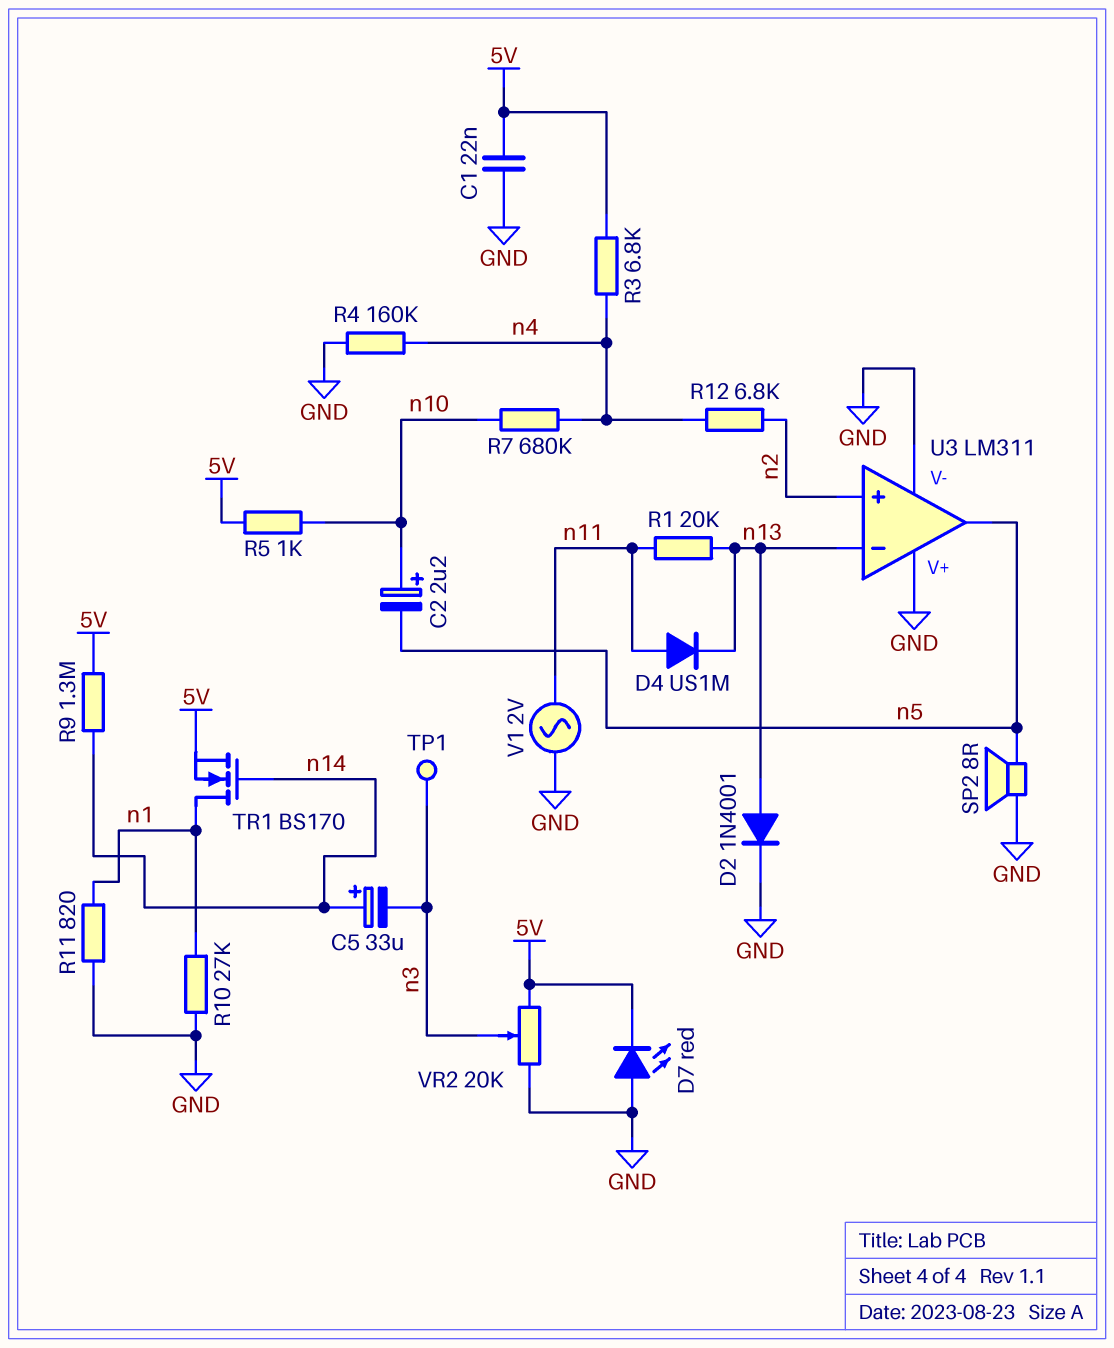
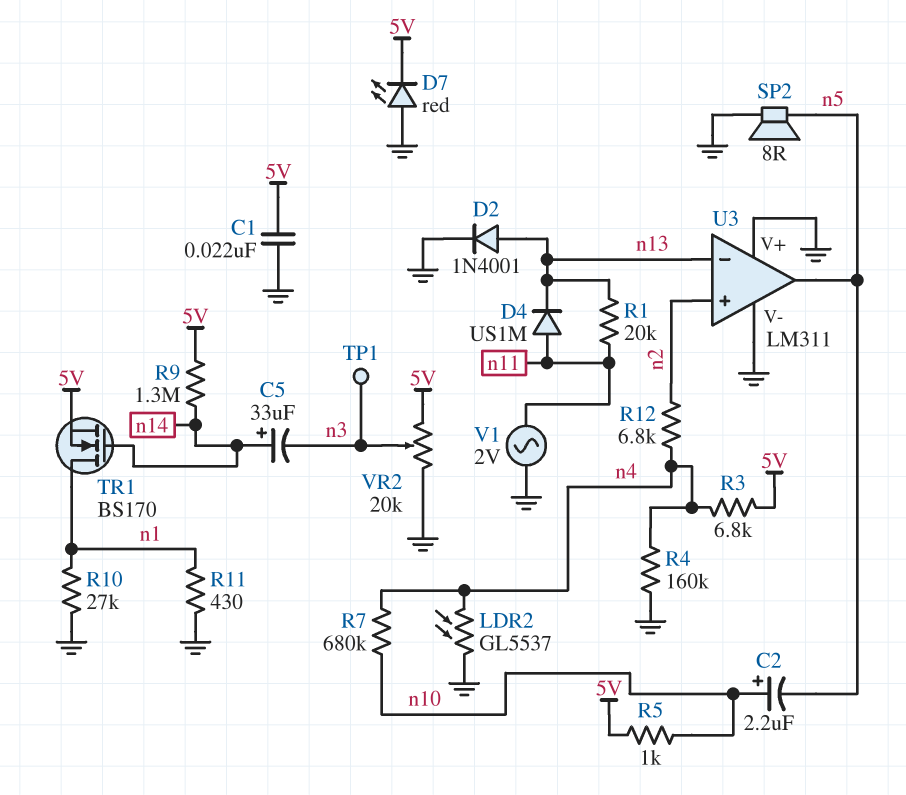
LDR2: none -> GL5537 (GND, n4)
R11: 820 (GND, n1) -> 430 (GND, n1)

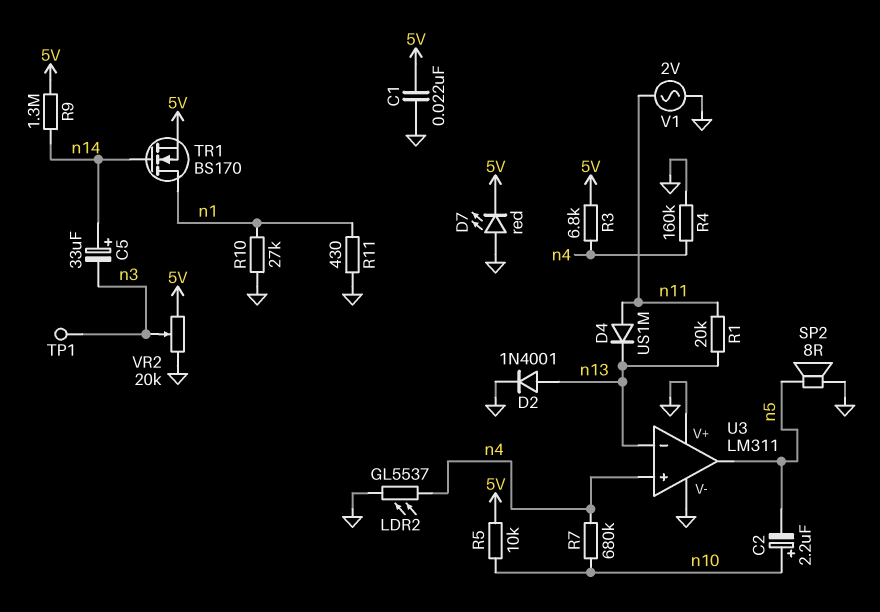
R5: 1k (5V, n10) -> 10k (5V, n10)
R12: 6.8k (n2, n4) -> none
U3 pin in+: n2 -> n4

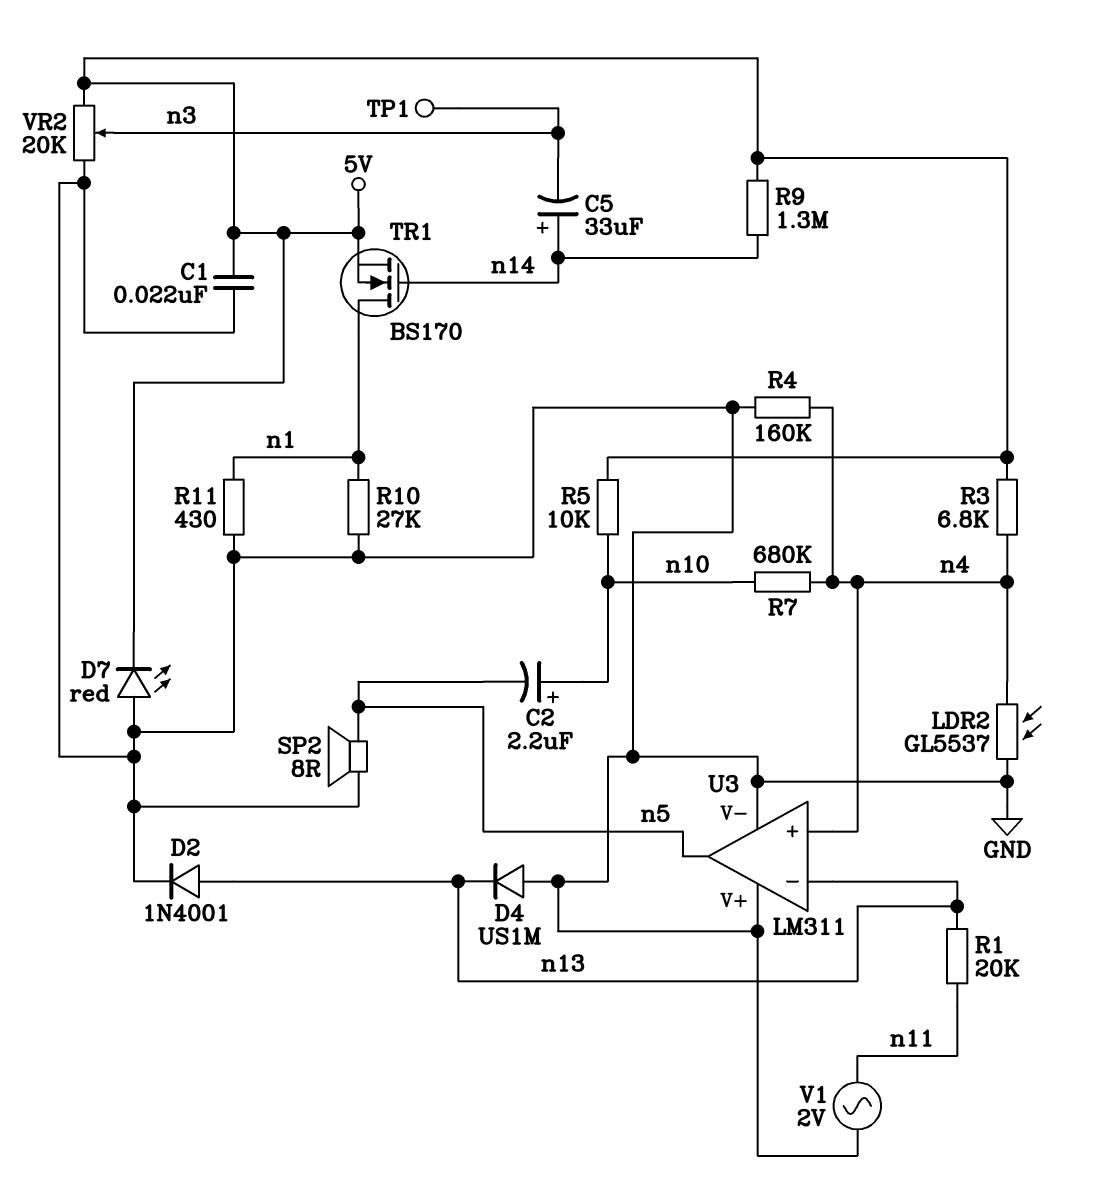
D4: diode US1M (A n11, K n13) -> diode US1M (A GND, K n13)

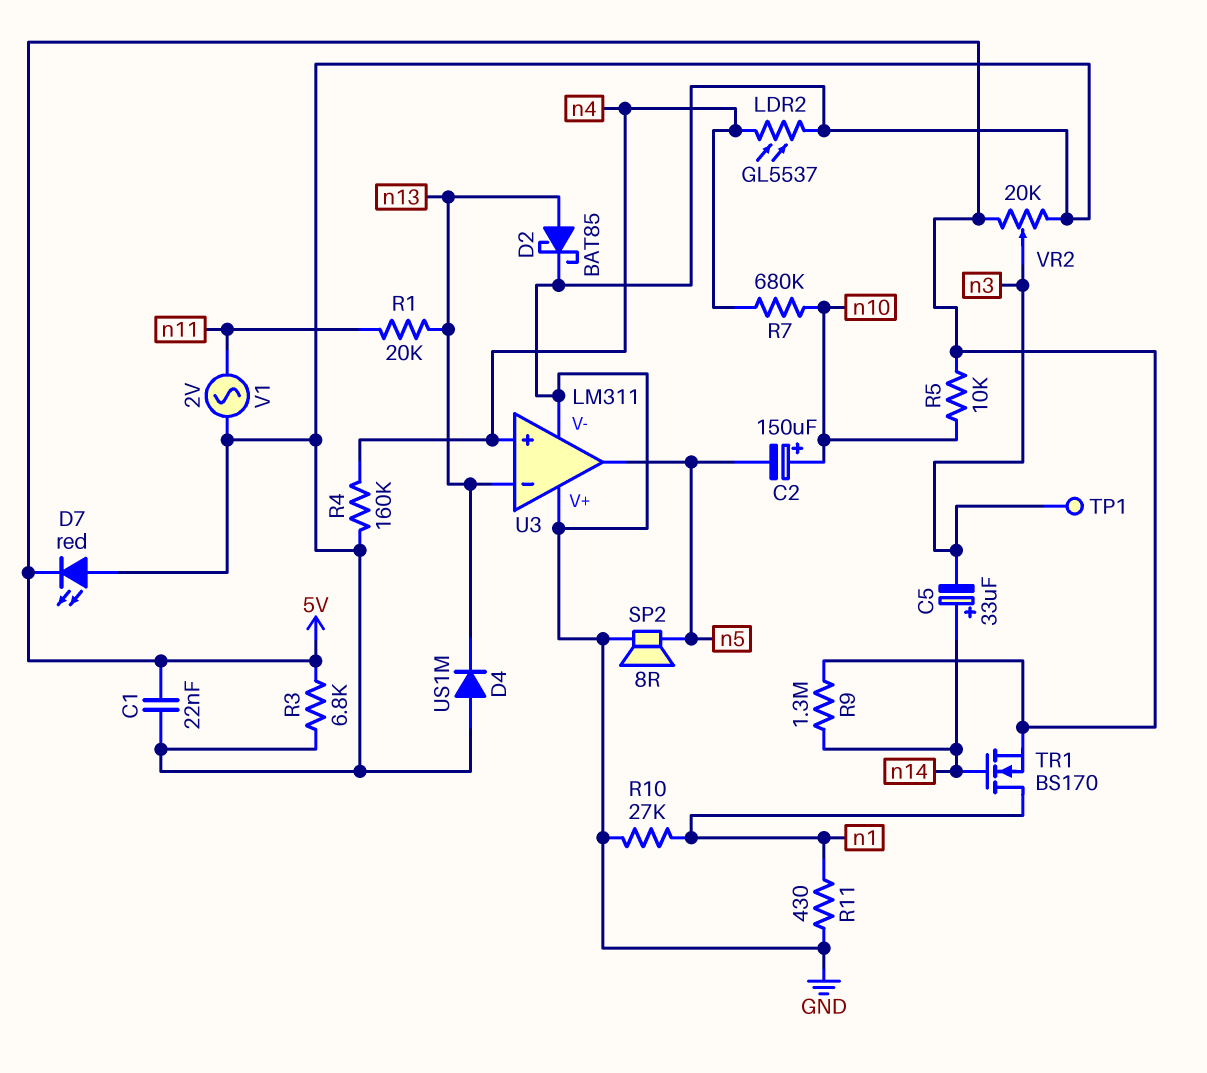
C2: 2.2uF (plus n10, minus n5) -> 150uF (plus n10, minus n5)
D2: diode 1N4001 (A n13, K GND) -> schottky BAT85 (A n13, K GND)
R3: 6.8k (5V, n4) -> 6.8k (5V, GND)

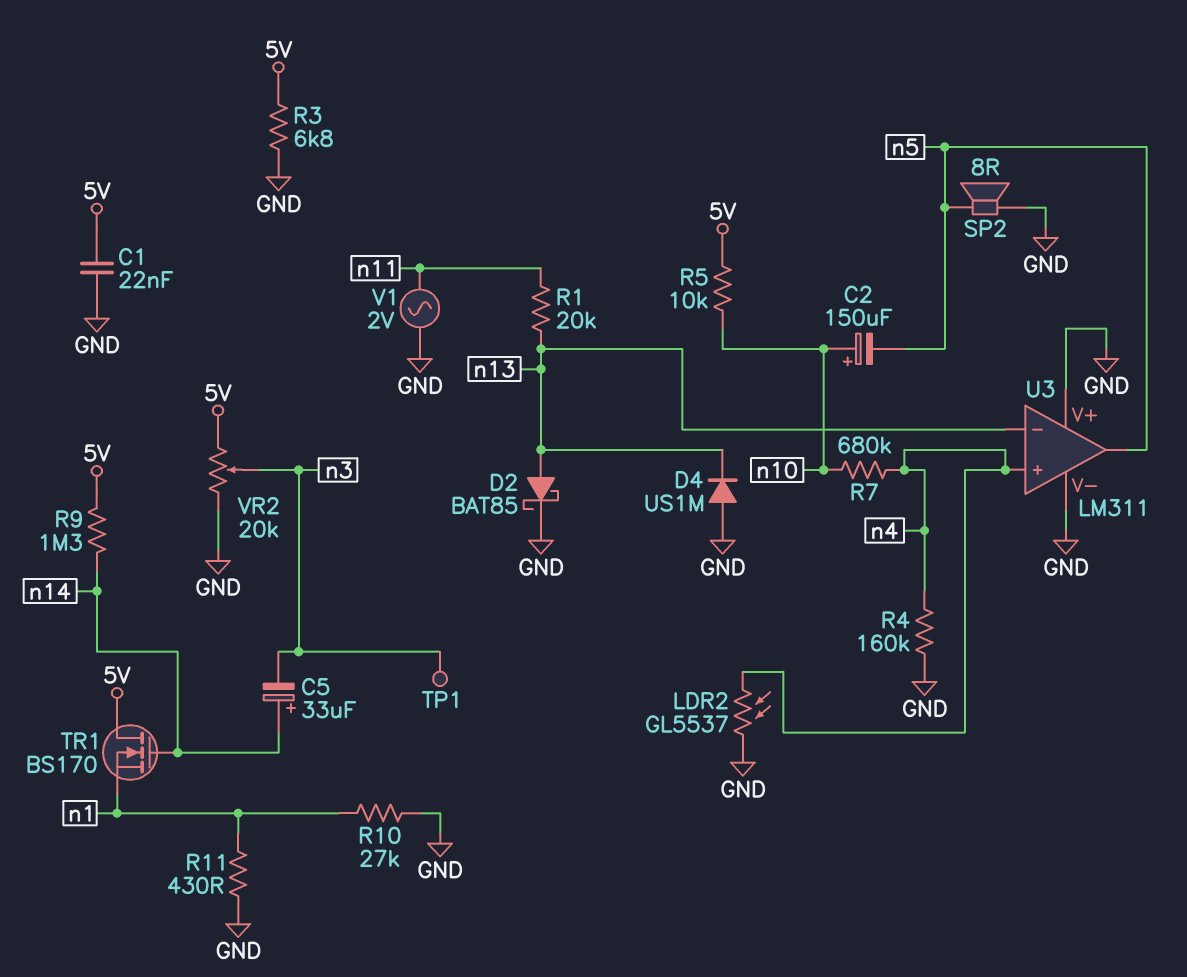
D7: LED red (A GND, K 5V) -> none
TR1: NMOS BS170 (G n14, D n1, S 5V) -> NMOS BS170 (G n14, D 5V, S n1)

